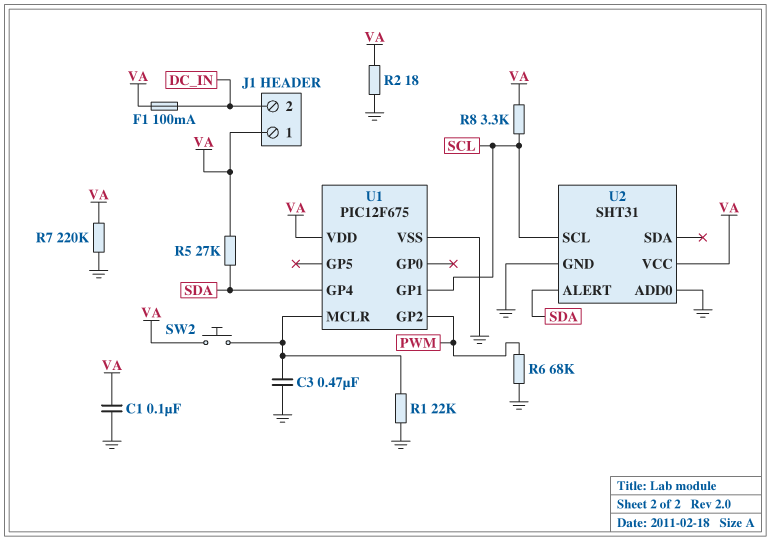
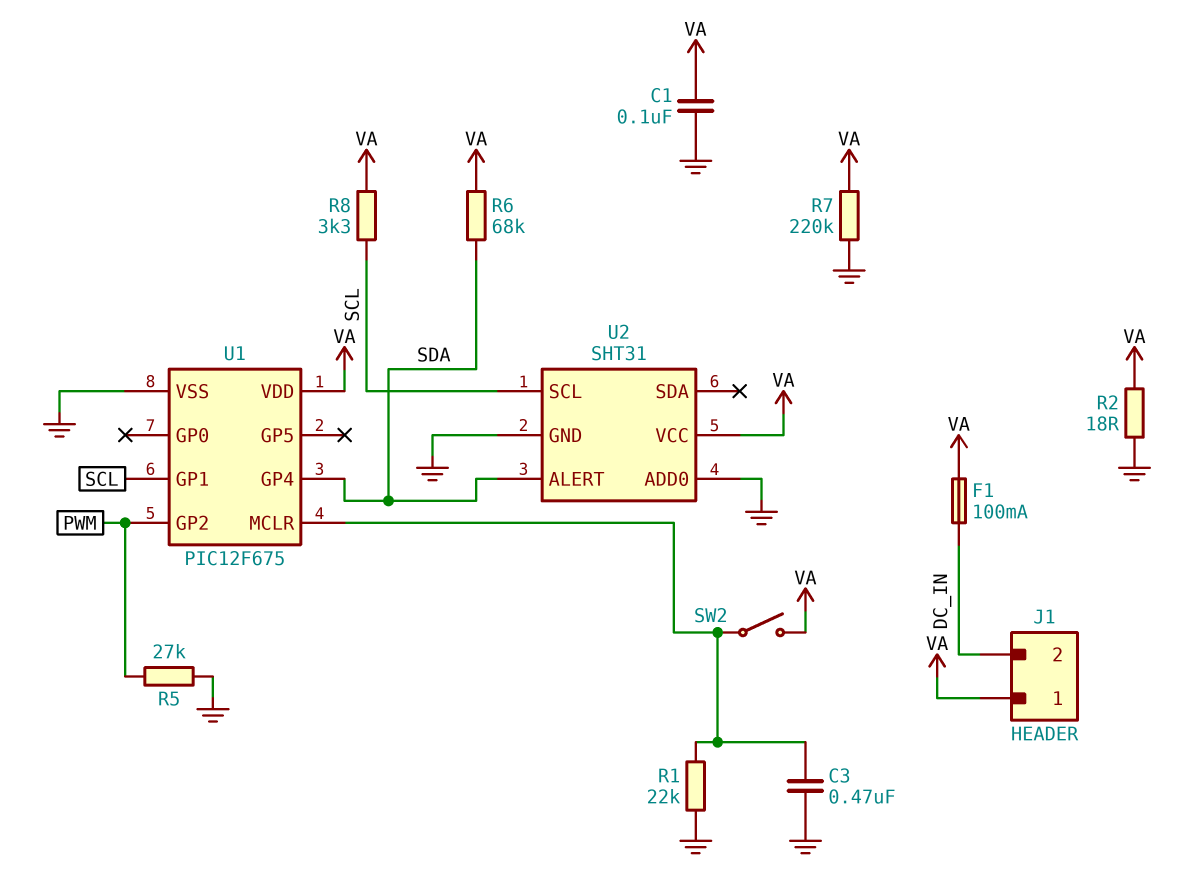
R5: 27k (SDA, VA) -> 27k (GND, PWM)
R6: 68k (GND, PWM) -> 68k (SDA, VA)
SW2: button (U1/MCLR, VA) -> switch (U1/MCLR, VA)

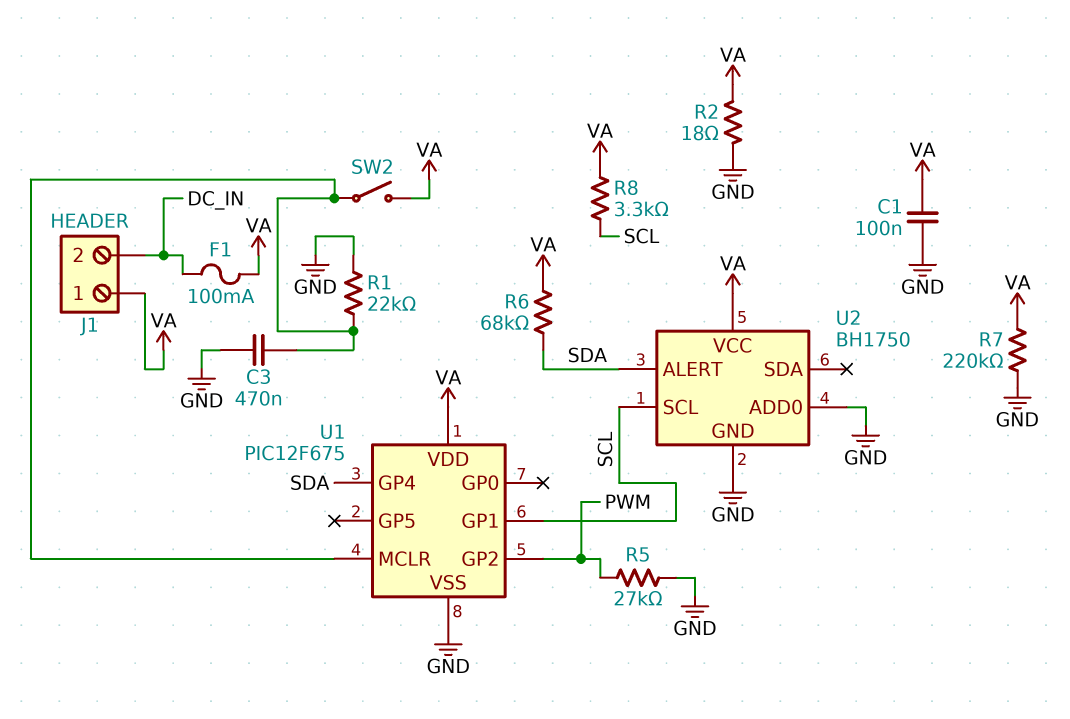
U2: SHT31 -> BH1750

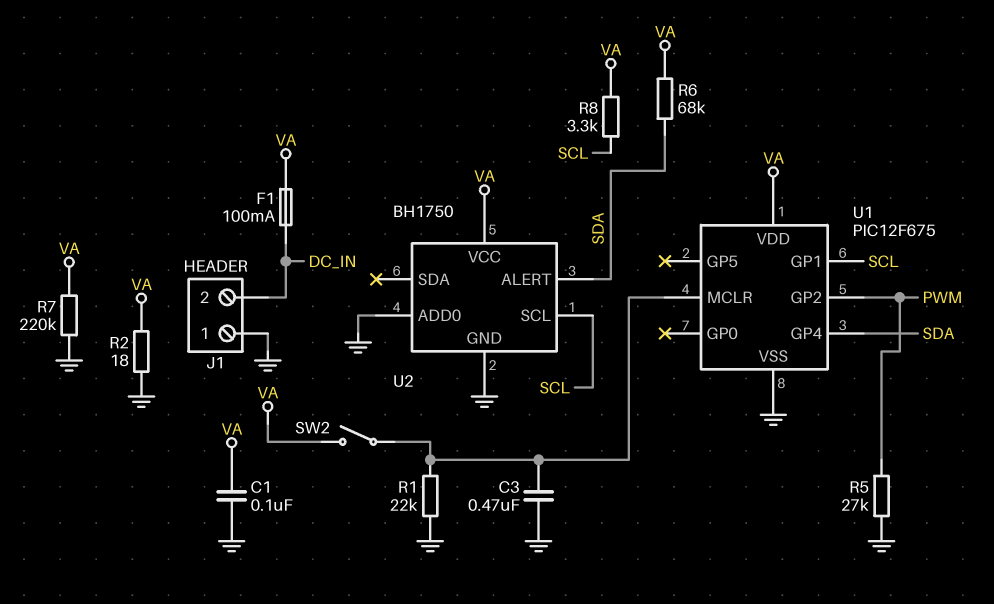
J1 pin 1: VA -> GND

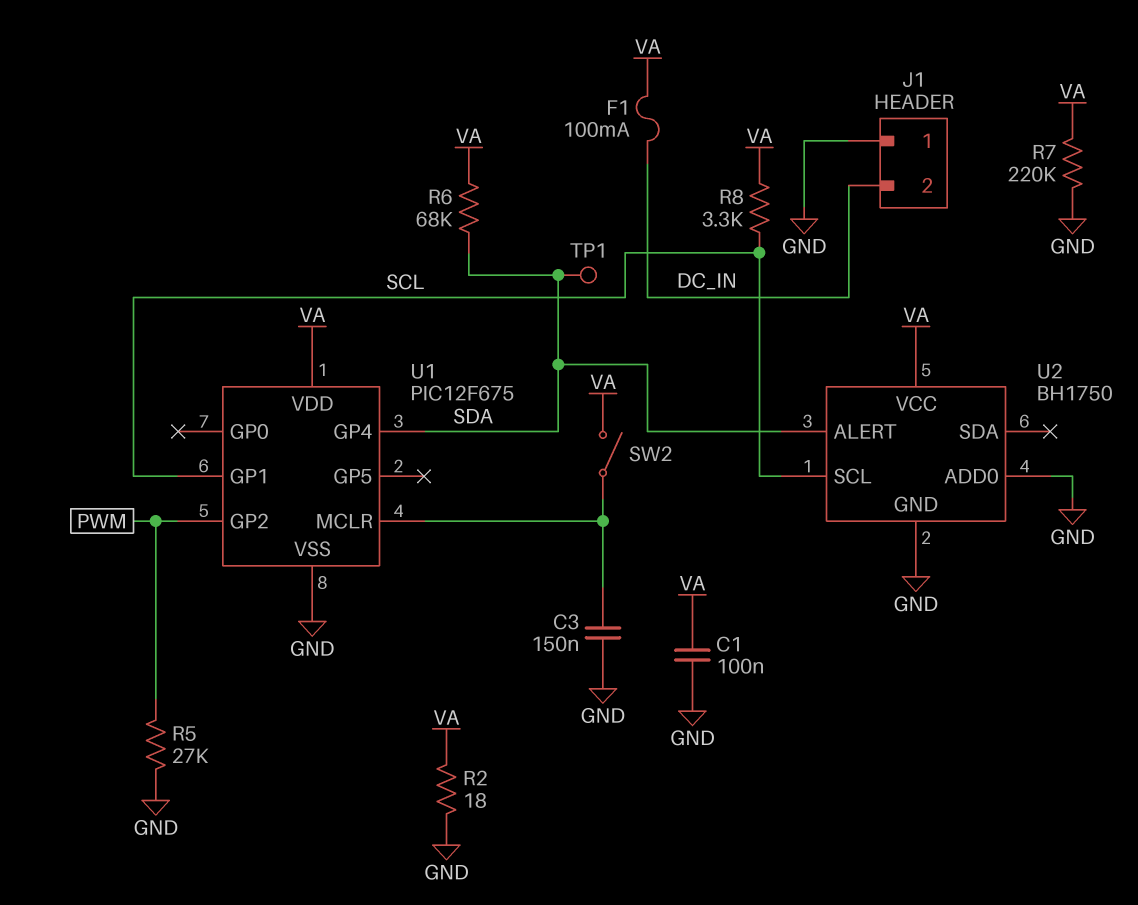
C3: 470nF (GND, U1/MCLR) -> 150nF (GND, U1/MCLR)
R1: 22k (GND, U1/MCLR) -> none
TP1: none -> test point (SDA)

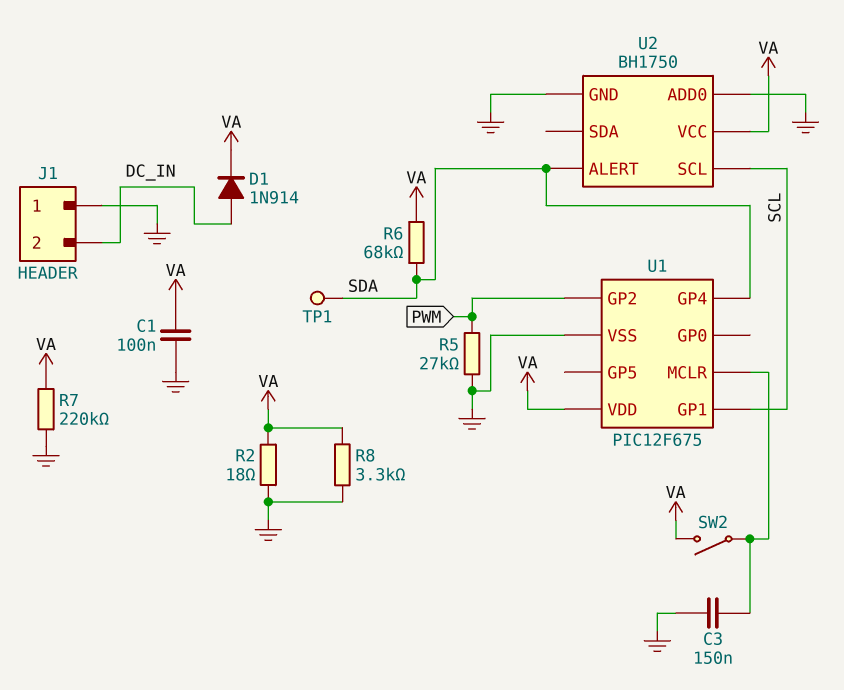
D1: none -> diode 1N914 (A DC_IN, K VA)
F1: 100mA (DC_IN, VA) -> none
R8: 3.3k (SCL, VA) -> 3.3k (GND, VA)

